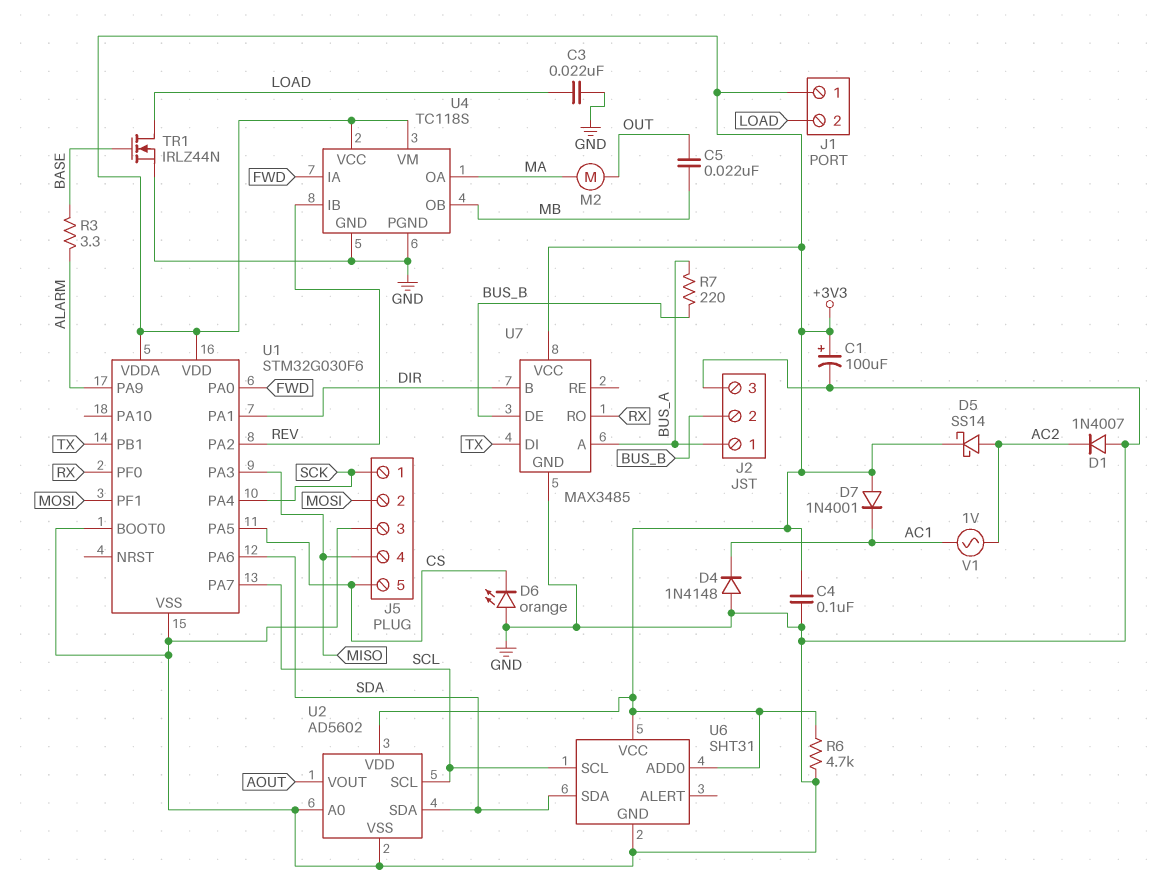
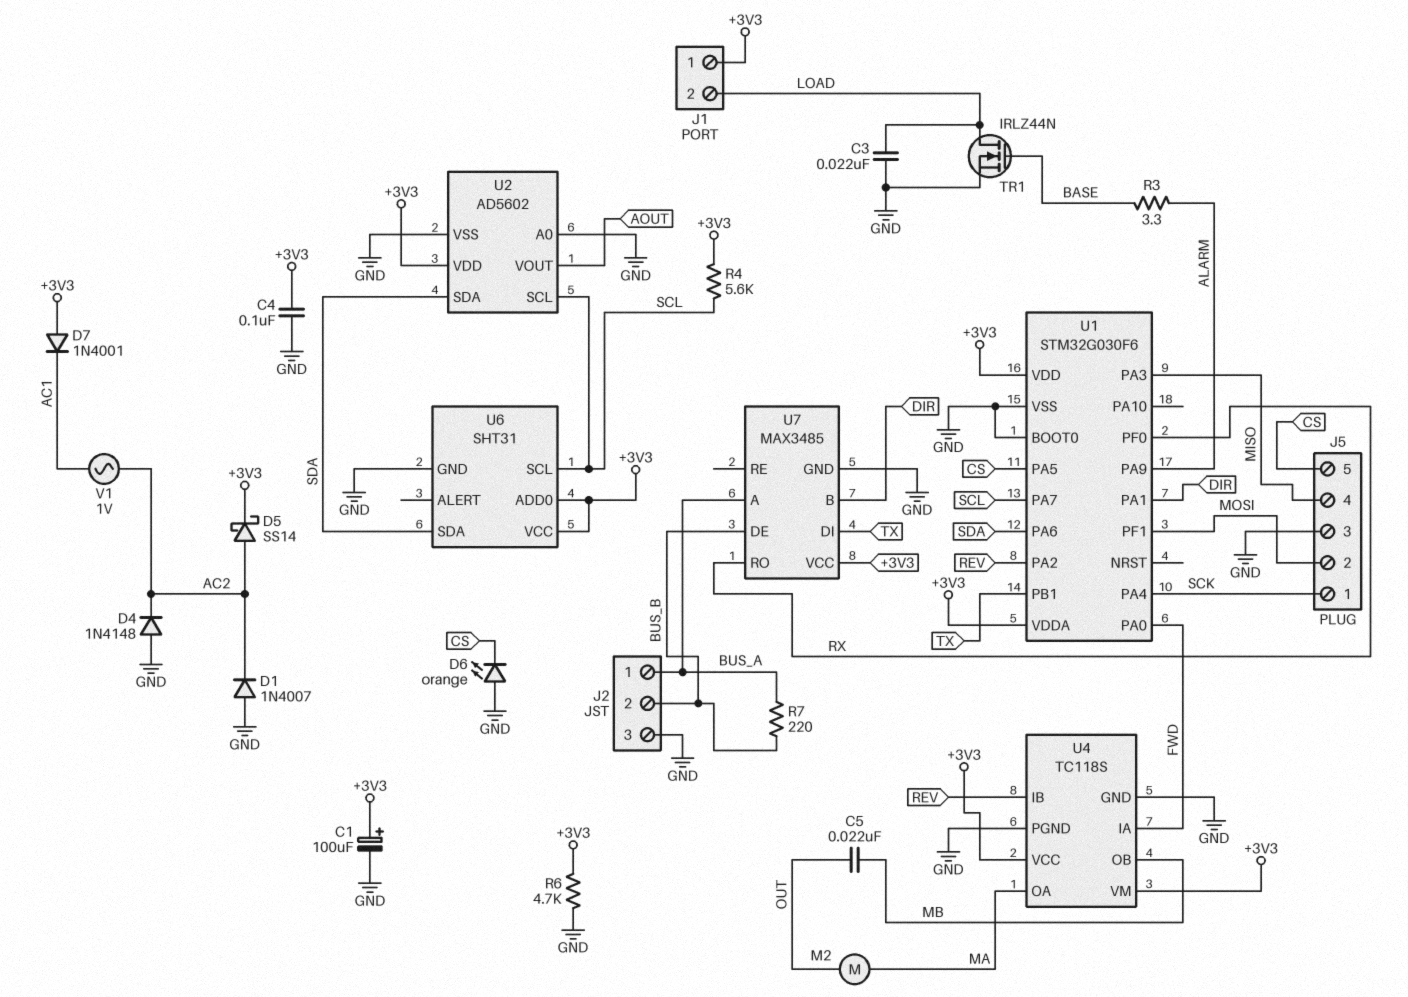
D4: diode 1N4148 (A GND, K AC1) -> diode 1N4148 (A GND, K AC2)
R4: none -> 5.6k (+3V3, SCL)

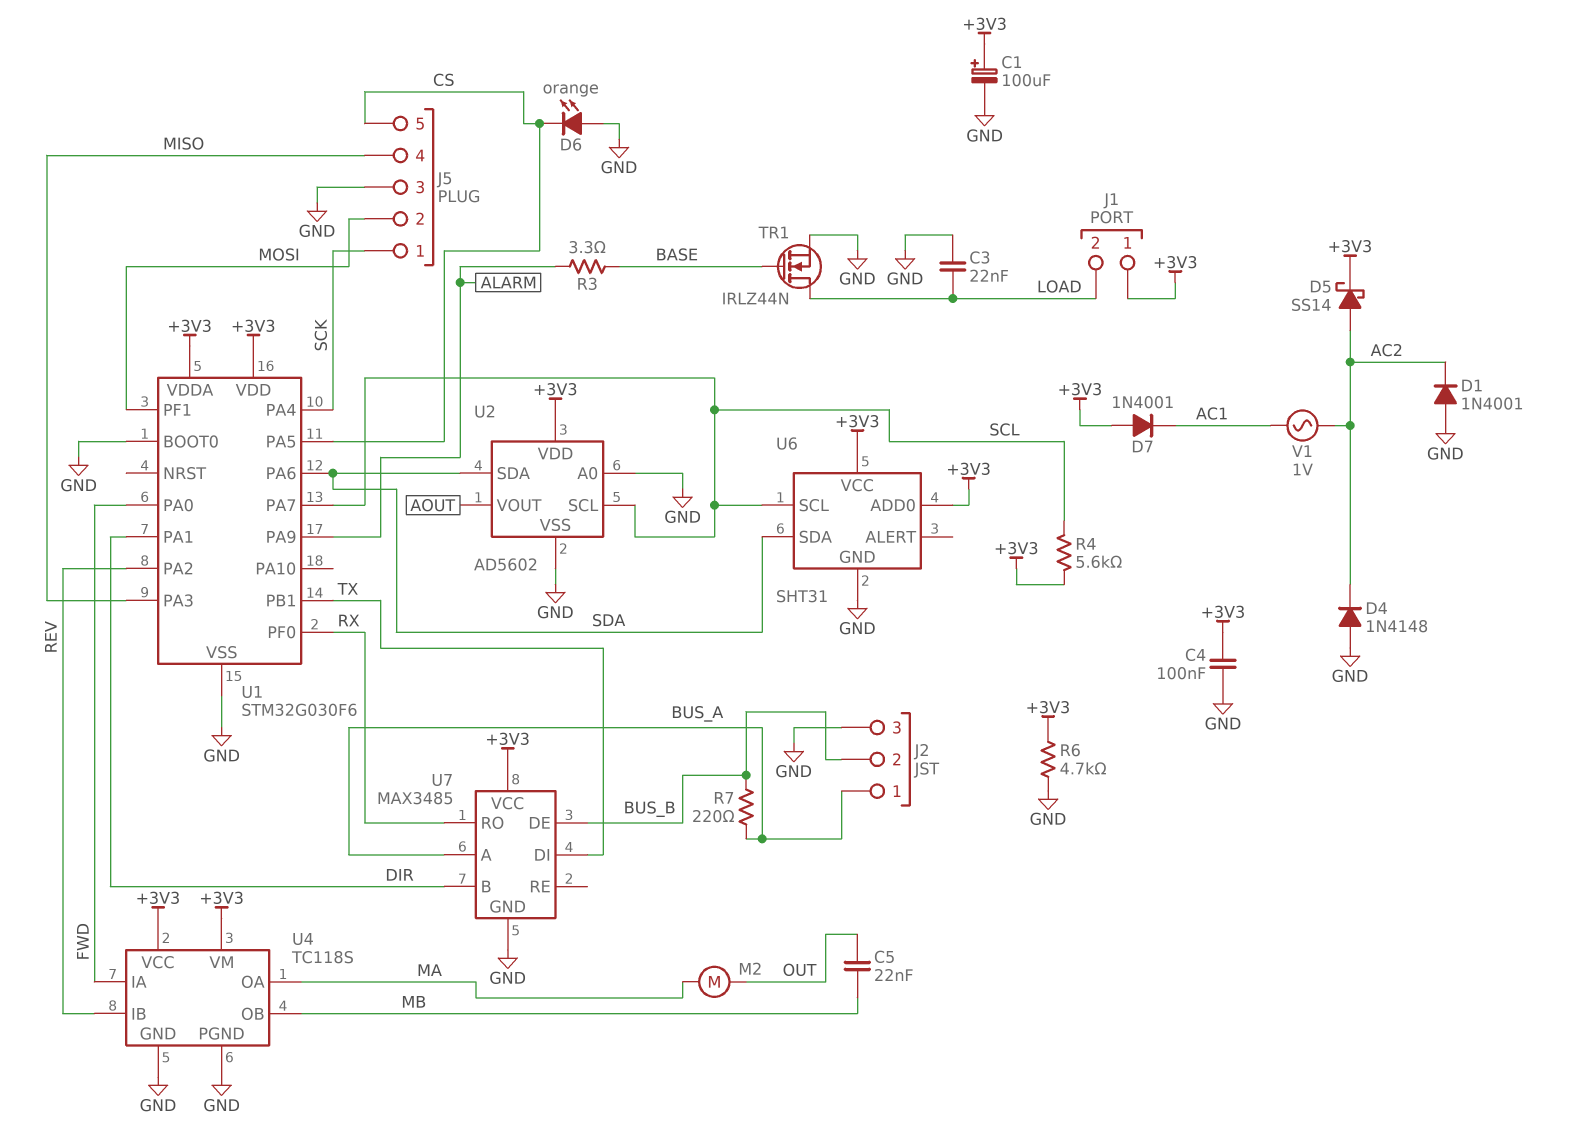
D1: diode 1N4007 (A GND, K AC2) -> diode 1N4001 (A GND, K AC2)

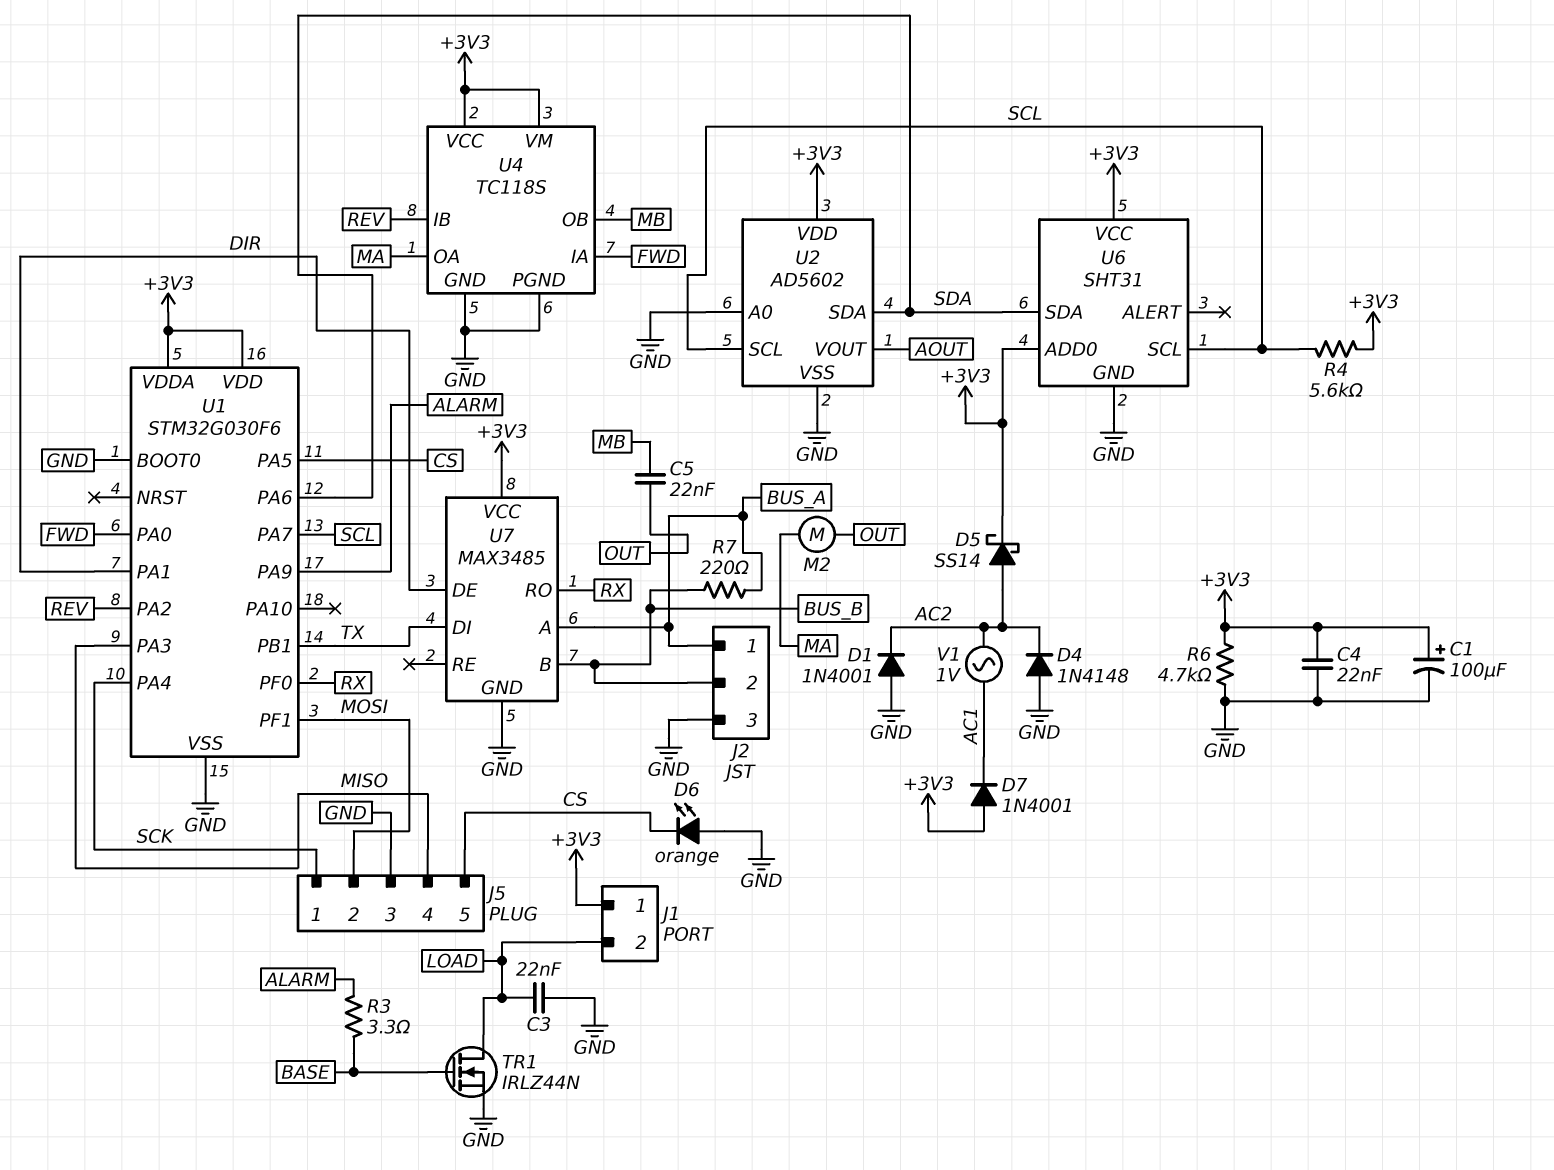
C4: 100nF (+3V3, GND) -> 22nF (+3V3, GND)
U7 pin B: DIR -> BUS_B
U7 pin DE: BUS_B -> DIR

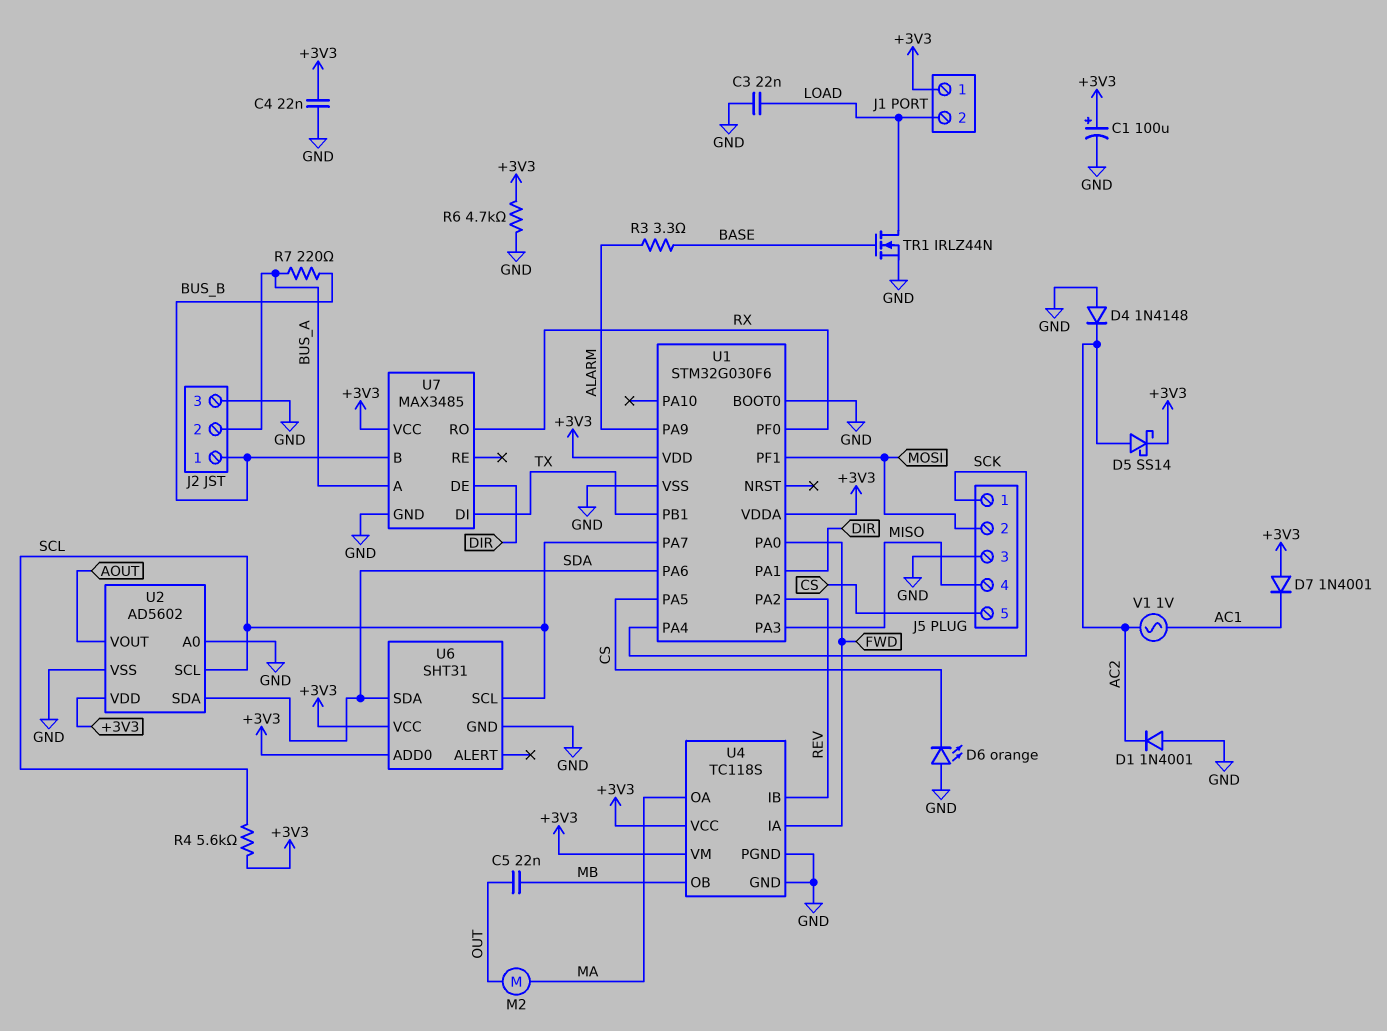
J2 pin 1: BUS_A -> BUS_B
J2 pin 2: BUS_B -> BUS_A

